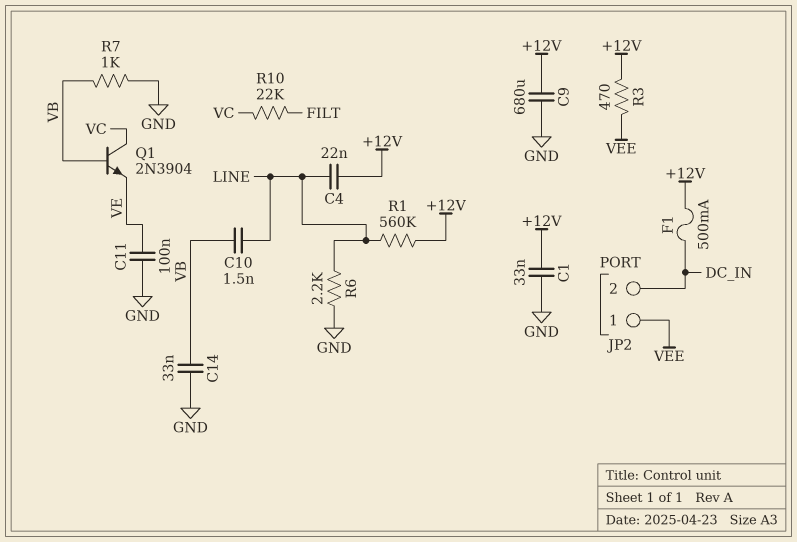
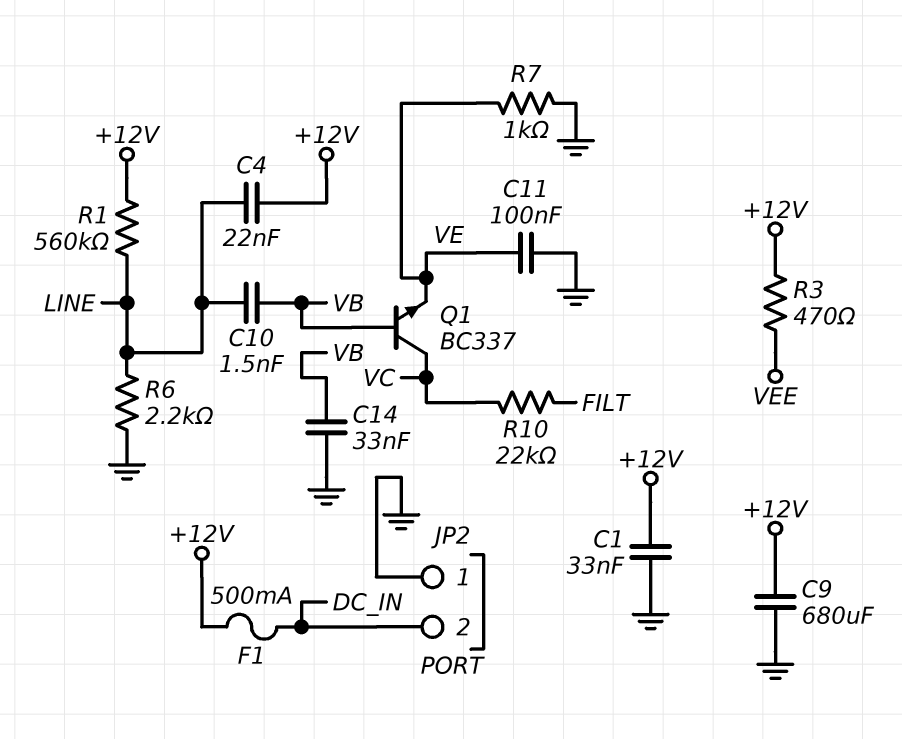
JP2 pin 1: VEE -> GND
Q1: NPN 2N3904 (B VB, C VC, E VE) -> NPN BC337 (B VB, C VC, E VE)
R7: 1k (GND, VB) -> 1k (GND, VE)

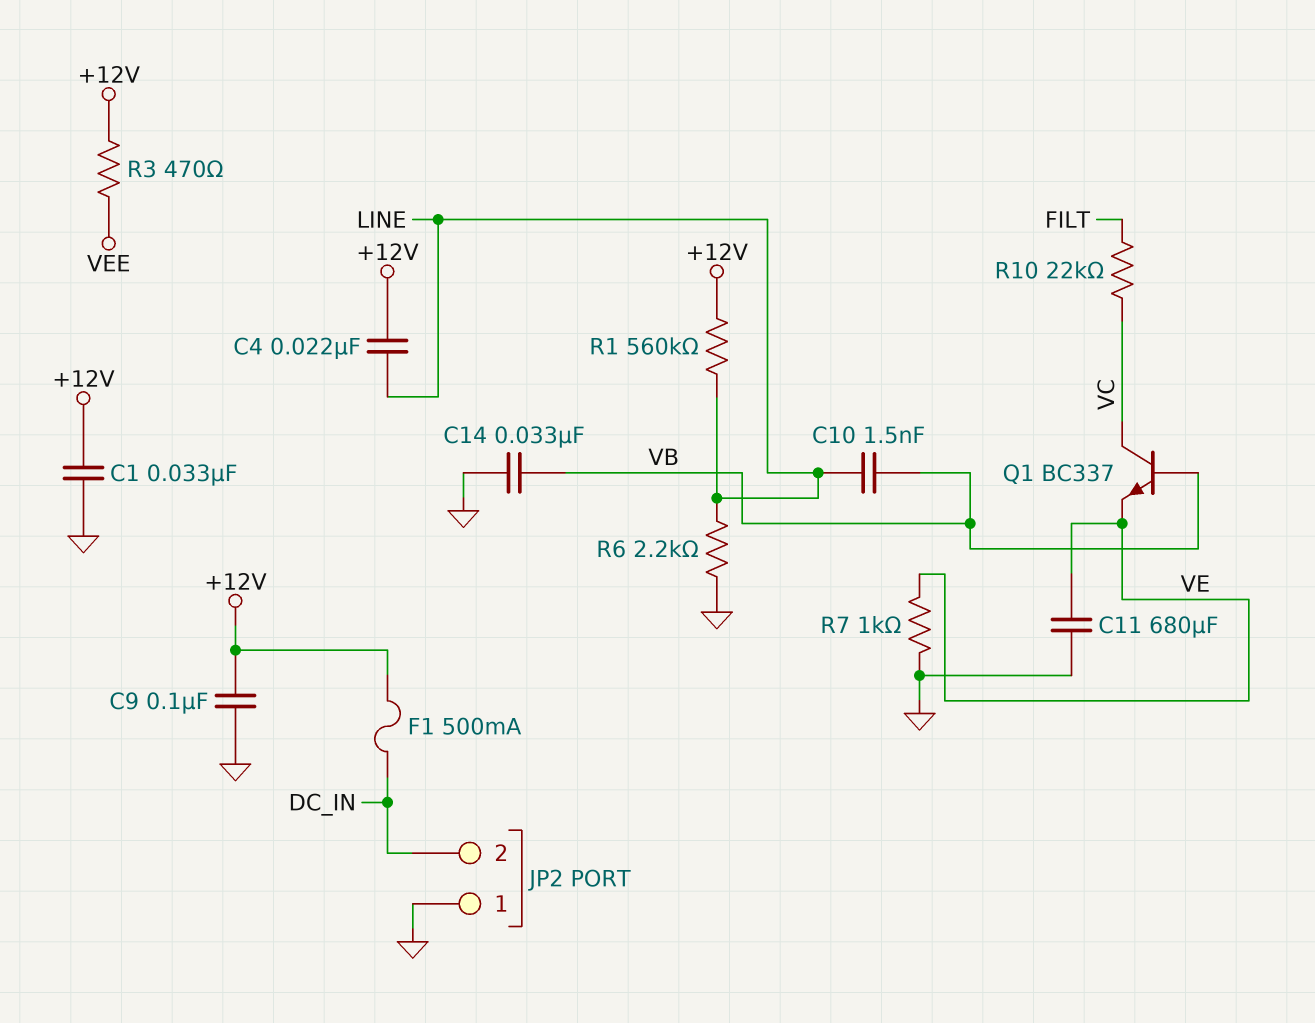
C9: 680uF (+12V, GND) -> 100nF (+12V, GND)
C11: 100nF (GND, VE) -> 680uF (GND, VE)

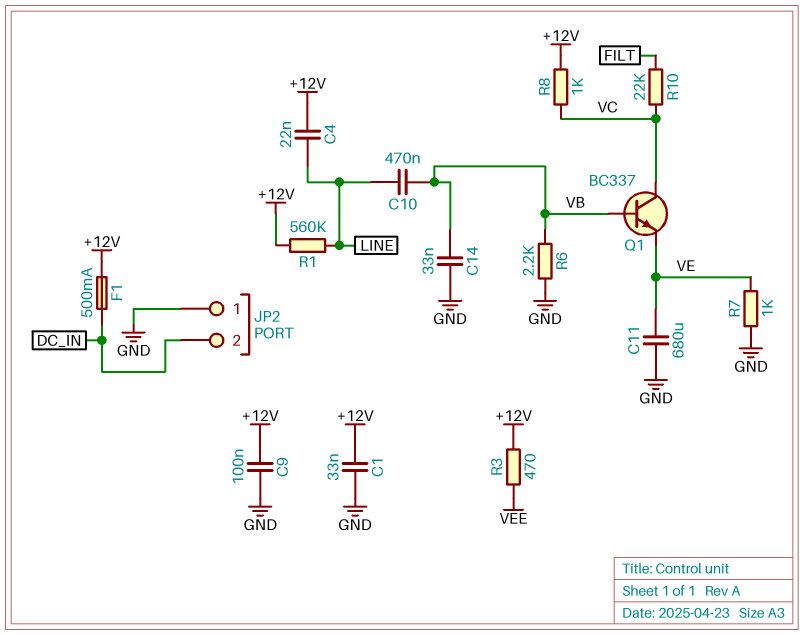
C10: 1.5nF (LINE, VB) -> 470nF (LINE, VB)
R6: 2.2k (GND, LINE) -> 2.2k (GND, VB)
R8: none -> 1k (+12V, VC)

